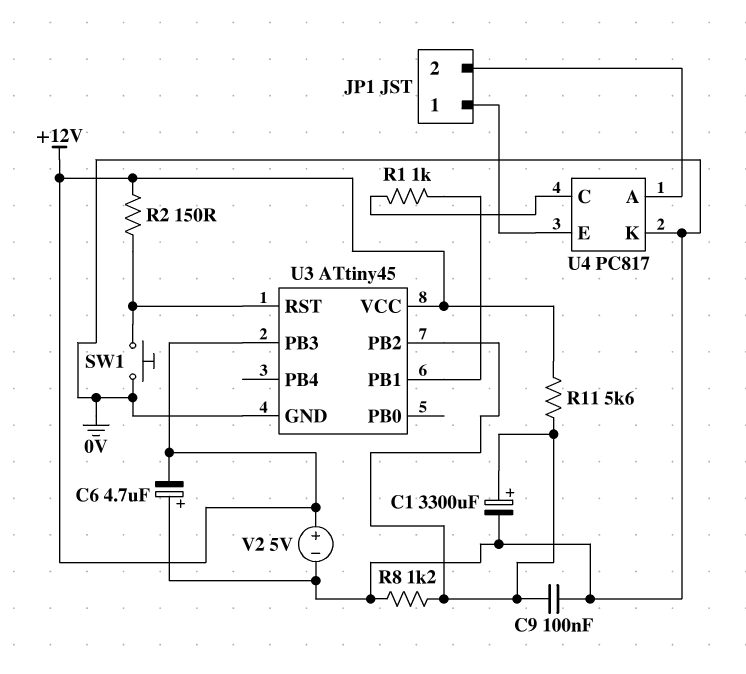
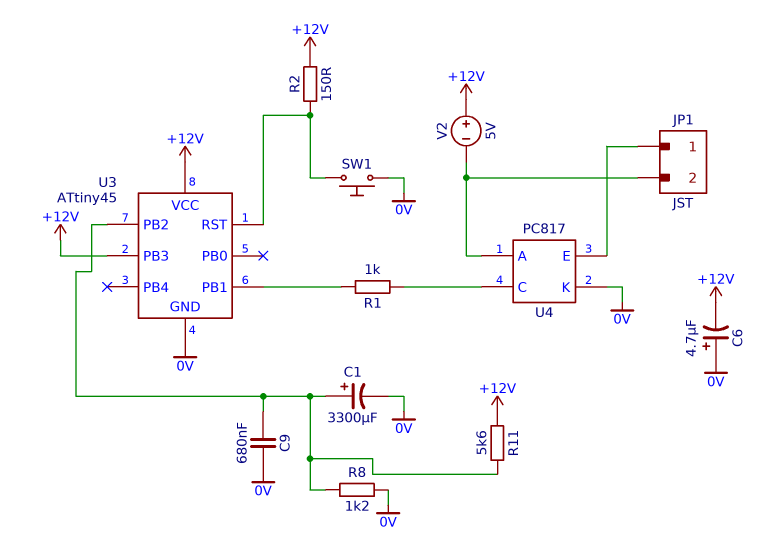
C9: 100nF (0V, U3/PB2) -> 680nF (0V, U3/PB2)
V2: 5V (plus +12V, minus 0V) -> 5V (plus +12V, minus JP1/2)

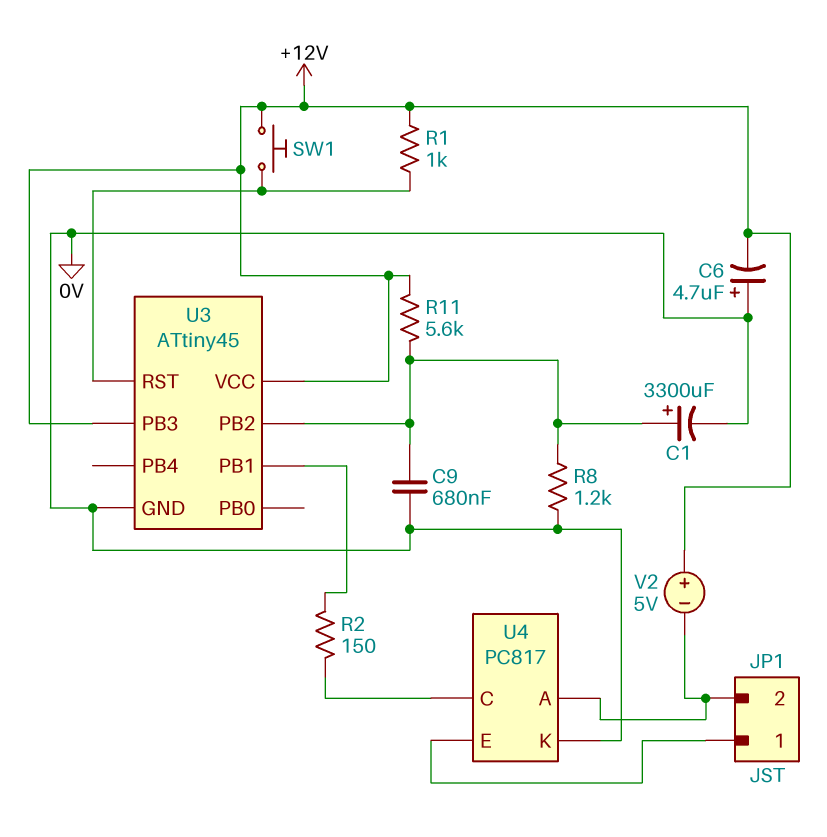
R1: 1k (U3/PB1, U4/C) -> 1k (+12V, U3/RST)
R2: 150 (+12V, U3/RST) -> 150 (U3/PB1, U4/C)
SW1: button (0V, U3/RST) -> button (+12V, U3/RST)

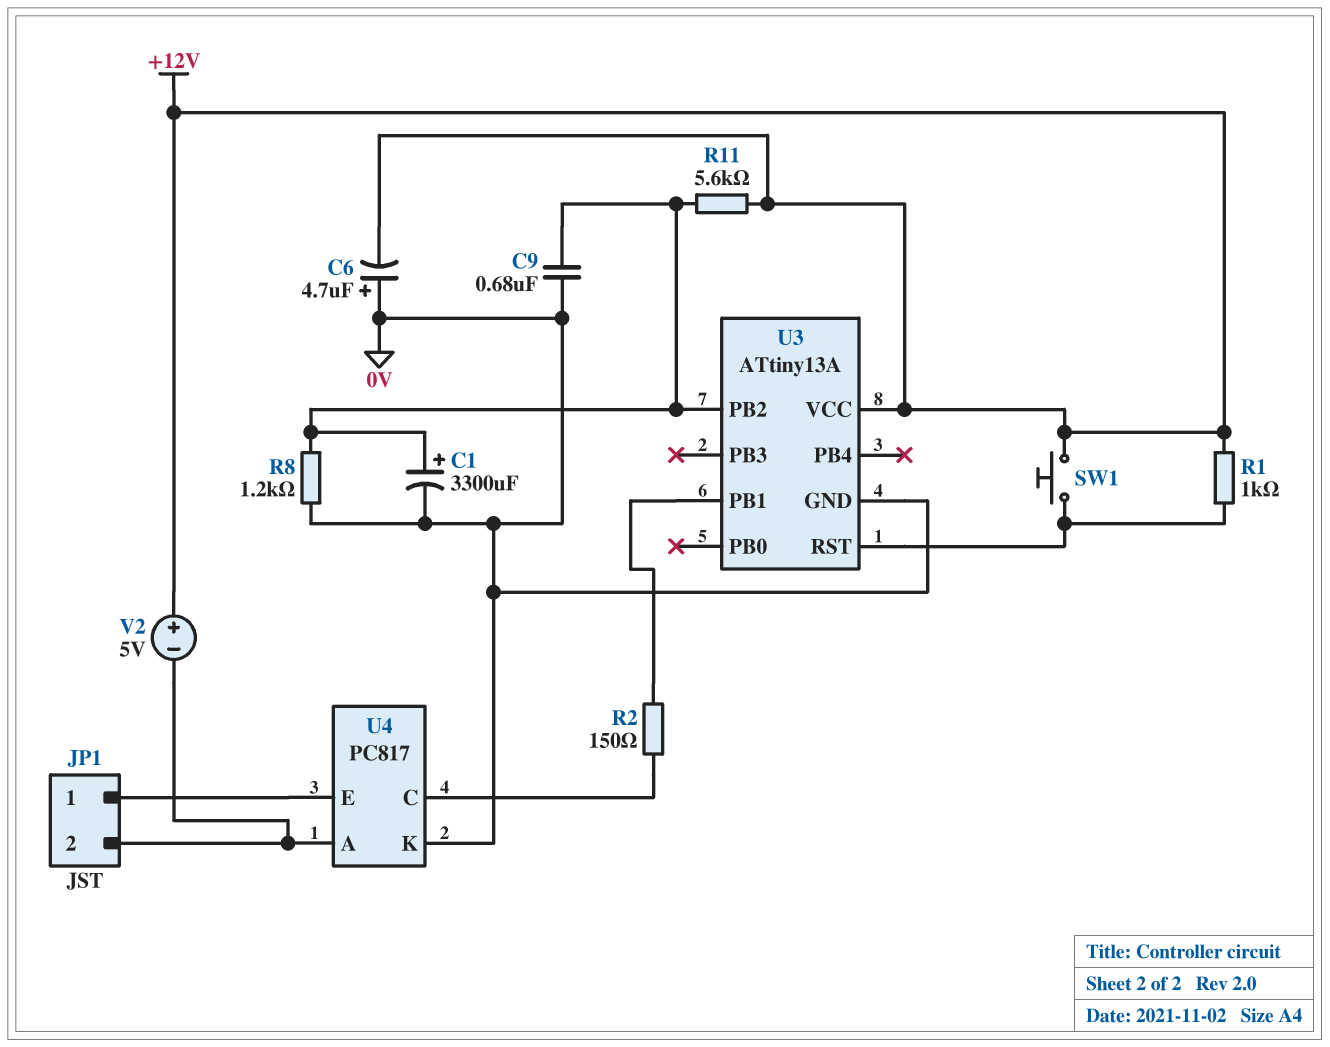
U3: ATtiny45 -> ATtiny13A
U3 pin PB3: +12V -> none

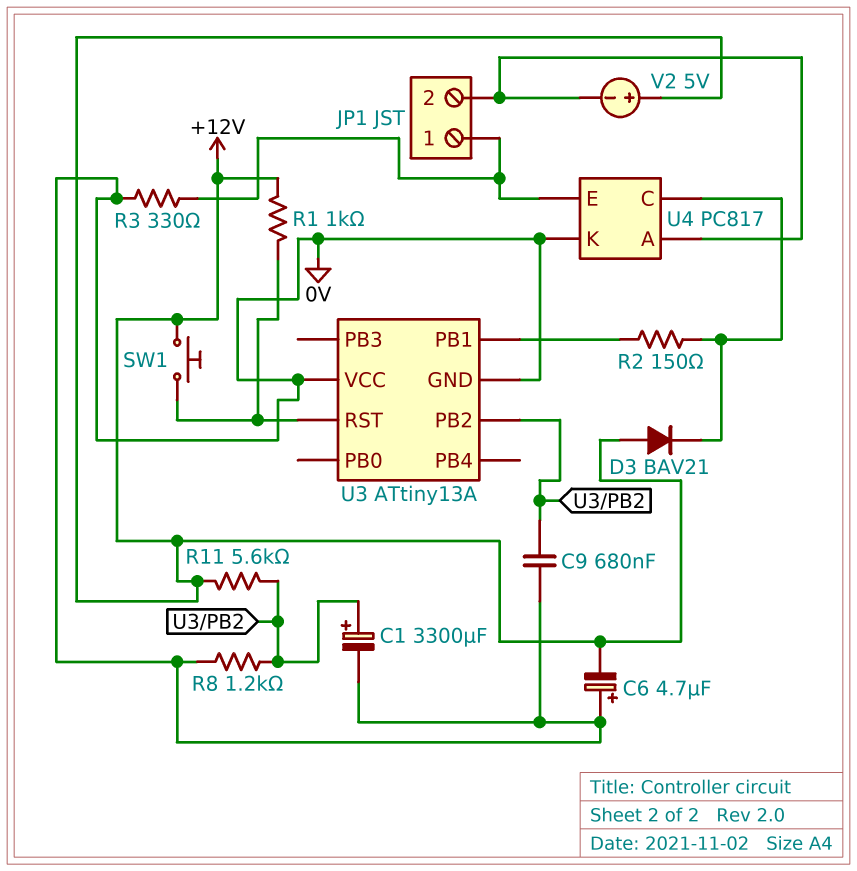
D3: none -> diode BAV21 (A +12V, K U4/C)
R3: none -> 330 (0V, JP1/1)
U3 pin VCC: +12V -> 0V

